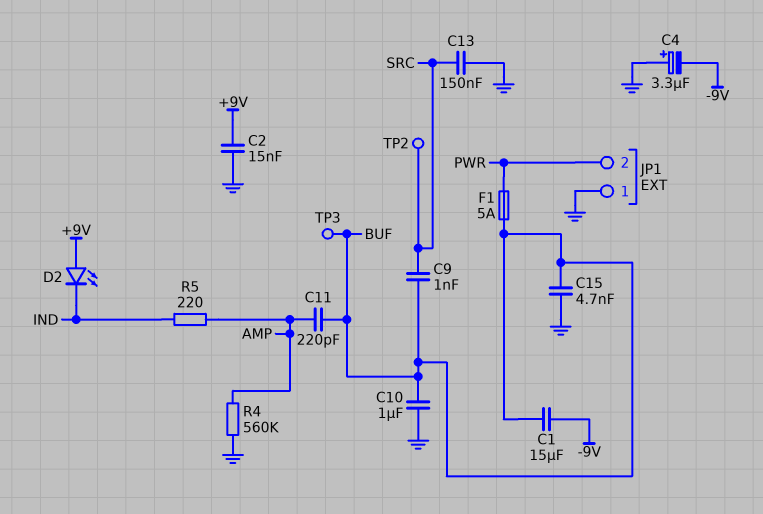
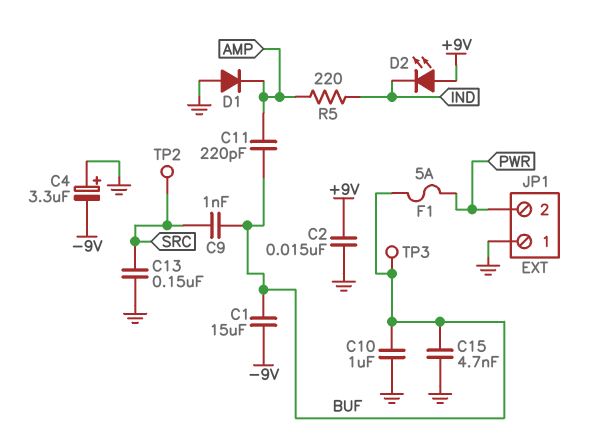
D1: none -> diode (A GND, K AMP)
R4: 560k (AMP, GND) -> none

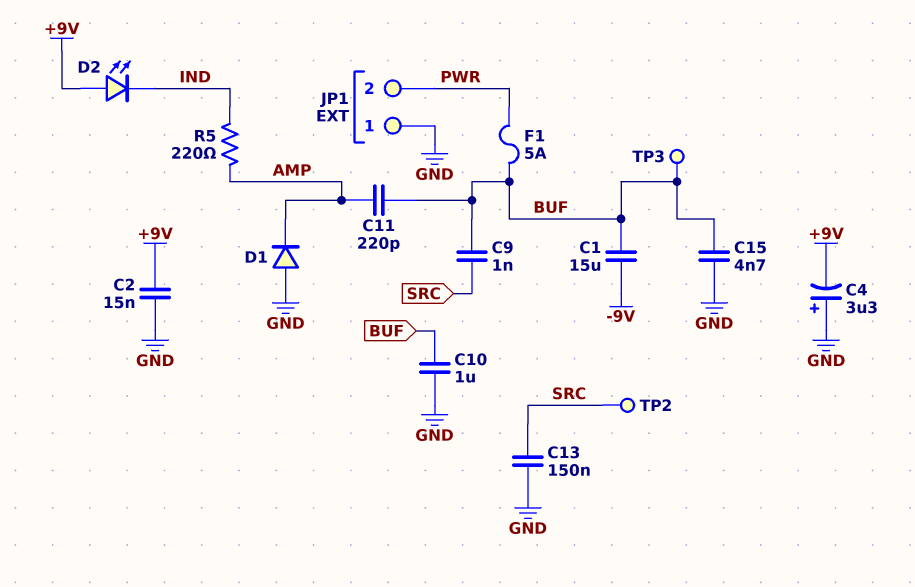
C4: 3.3uF (plus GND, minus -9V) -> 3.3uF (plus GND, minus +9V)

